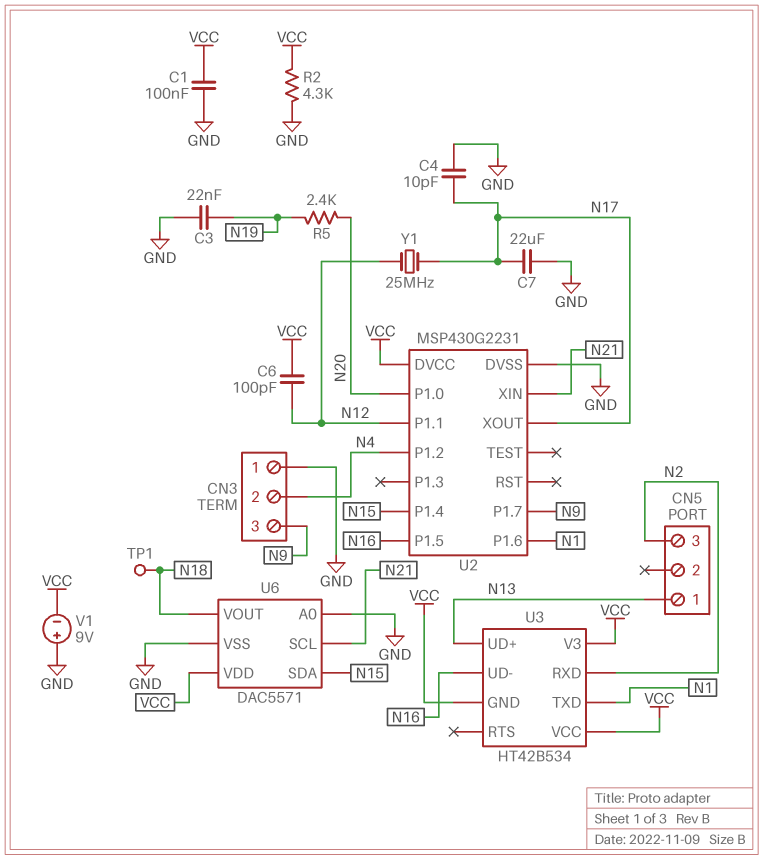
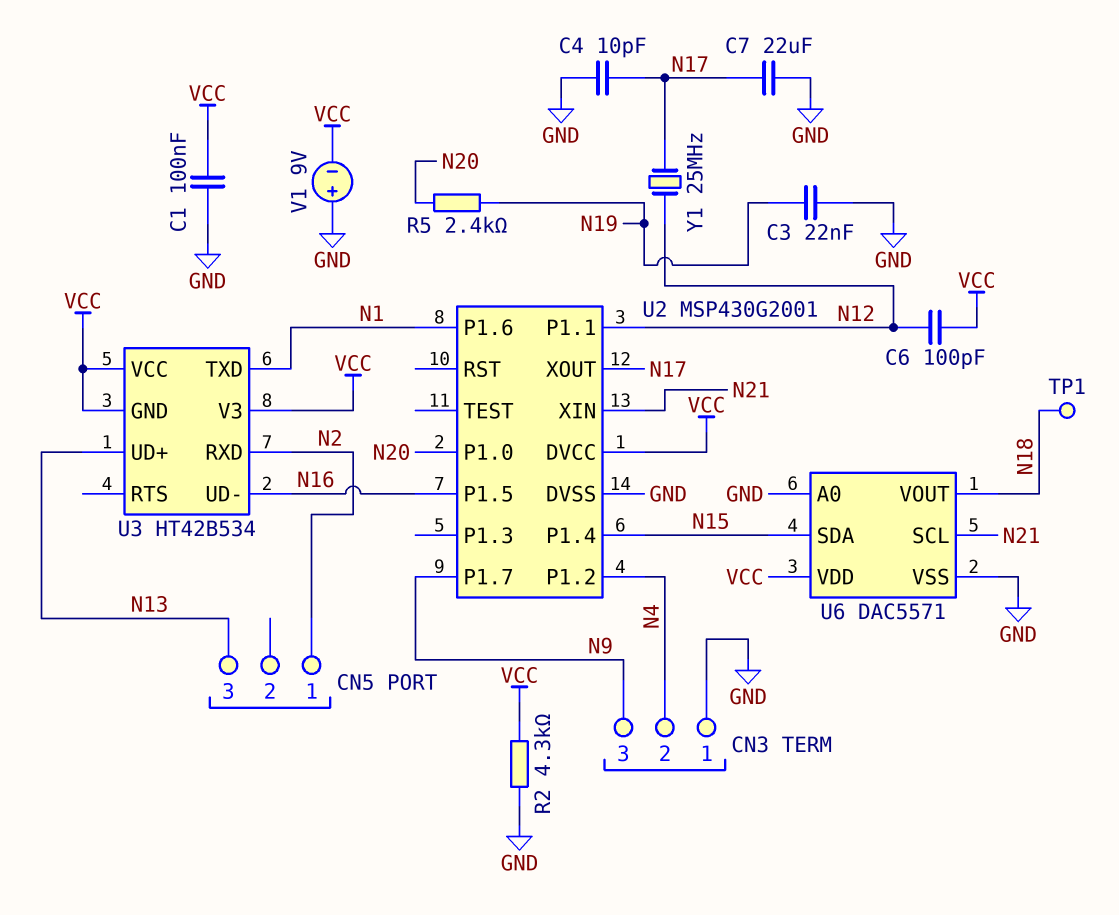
CN5 pin 1: N13 -> N2
CN5 pin 3: N2 -> N13
U2: MSP430G2231 -> MSP430G2001

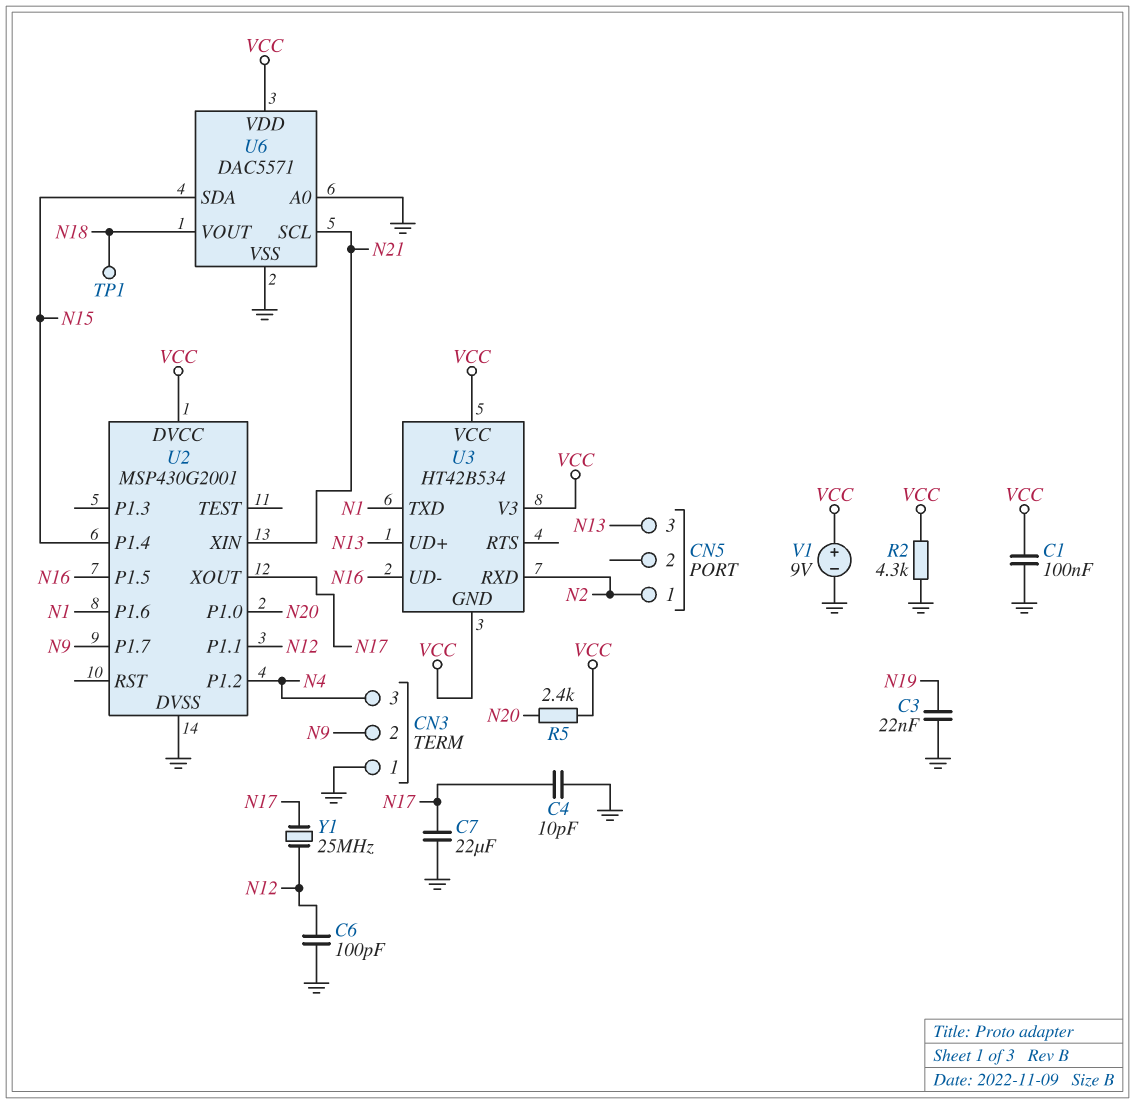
C6: 100pF (N12, VCC) -> 100pF (GND, N12)
CN3 pin 2: N4 -> N9
CN3 pin 3: N9 -> N4
R5: 2.4k (N19, N20) -> 2.4k (N20, VCC)
V1: 9V (plus GND, minus VCC) -> 9V (plus VCC, minus GND)

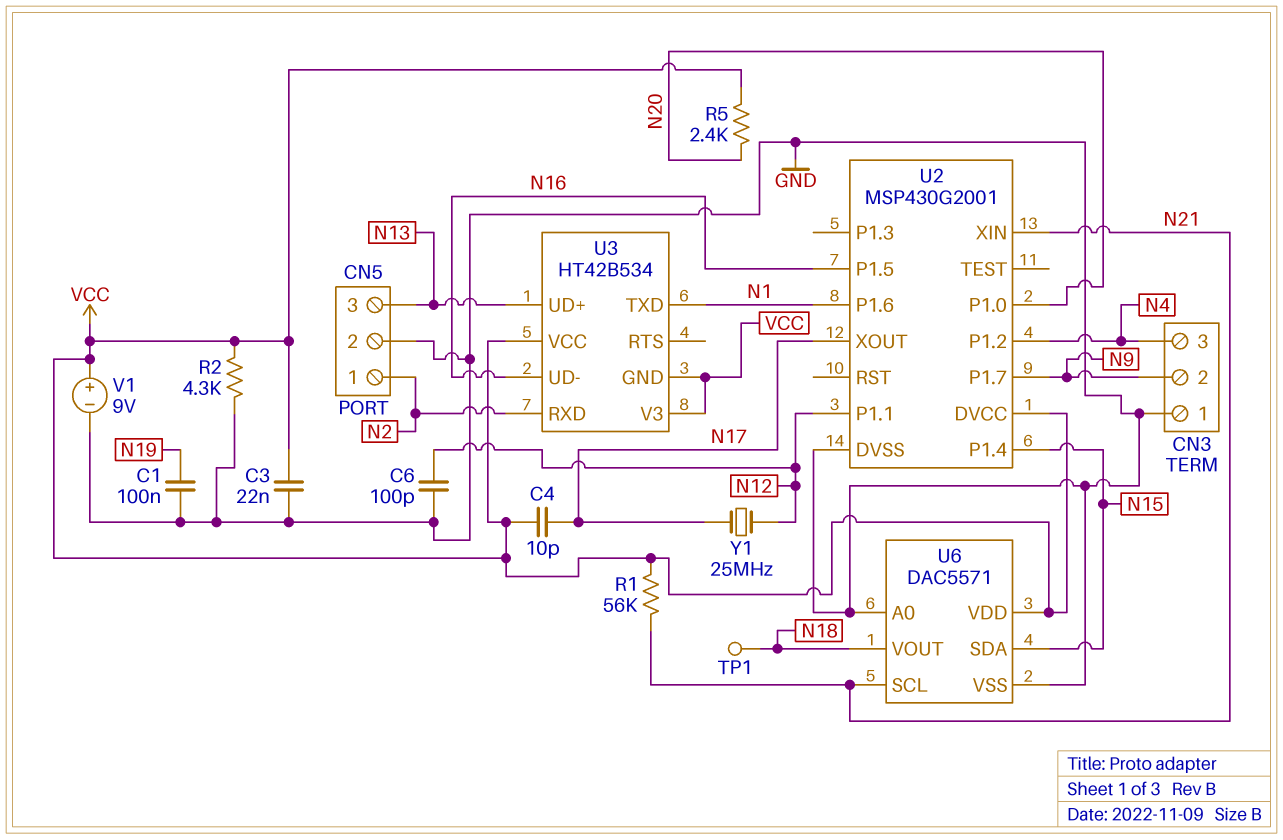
C1: 100nF (GND, VCC) -> 100nF (GND, N19)
C3: 22nF (GND, N19) -> 22nF (GND, VCC)
C4: 10pF (GND, N17) -> 10pF (N17, VCC)
C7: 22uF (GND, N17) -> none
CN5 pin 2: none -> GND
R1: none -> 56k (N21, VCC)

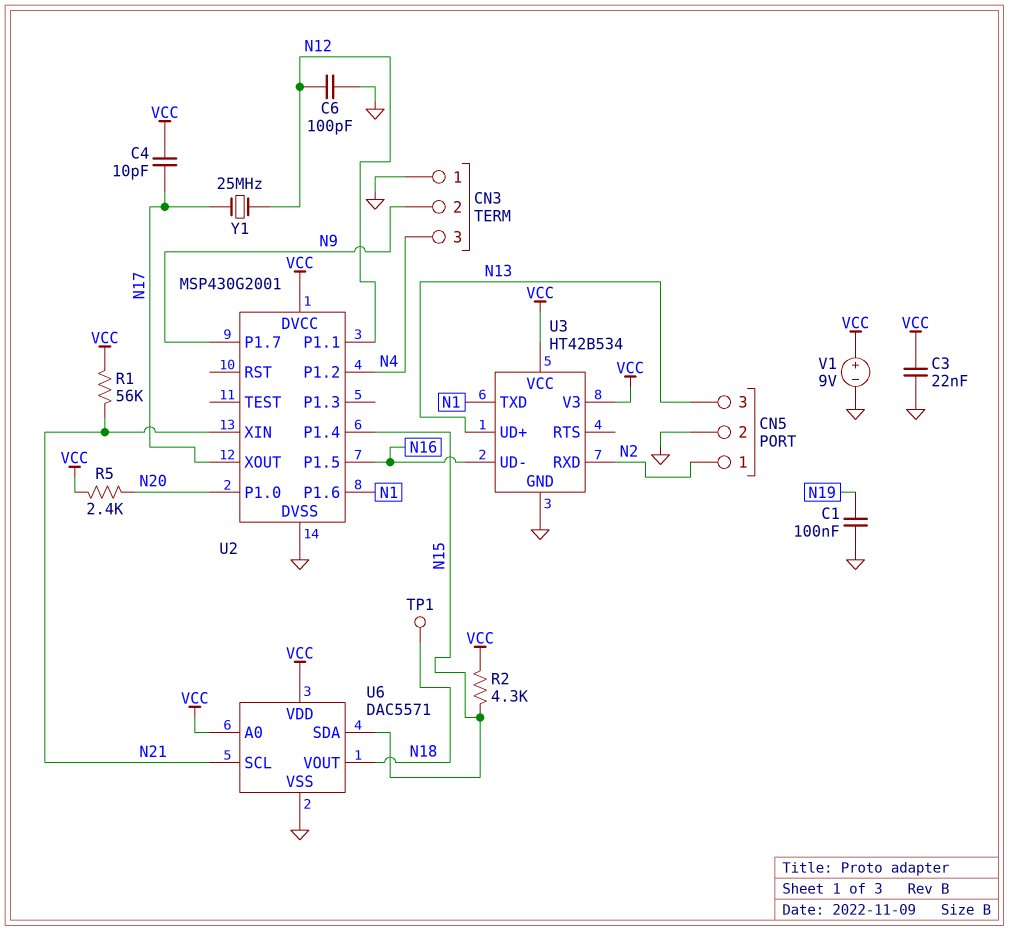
R2: 4.3k (GND, VCC) -> 4.3k (N15, VCC)
U3 pin GND: VCC -> GND
U6 pin A0: GND -> VCC

